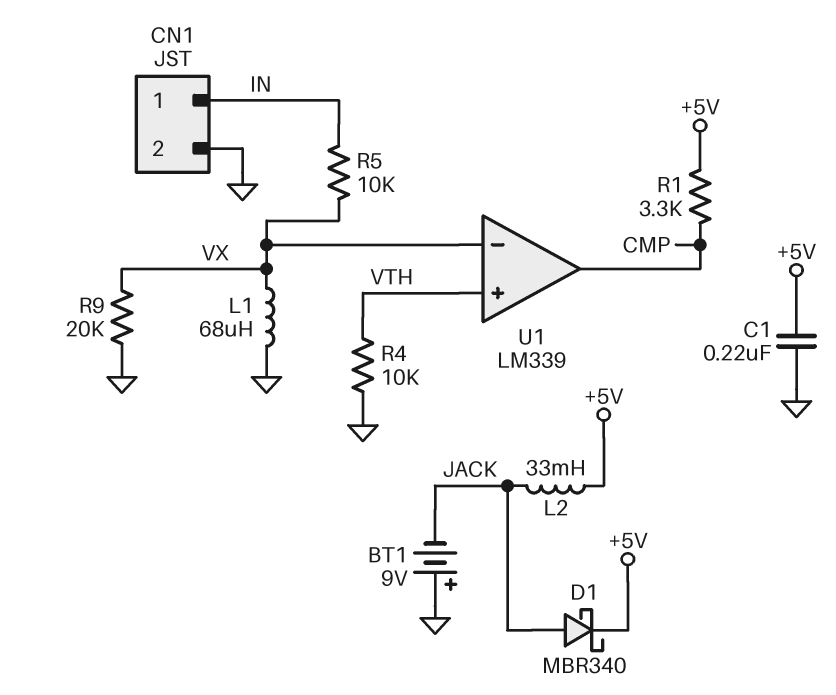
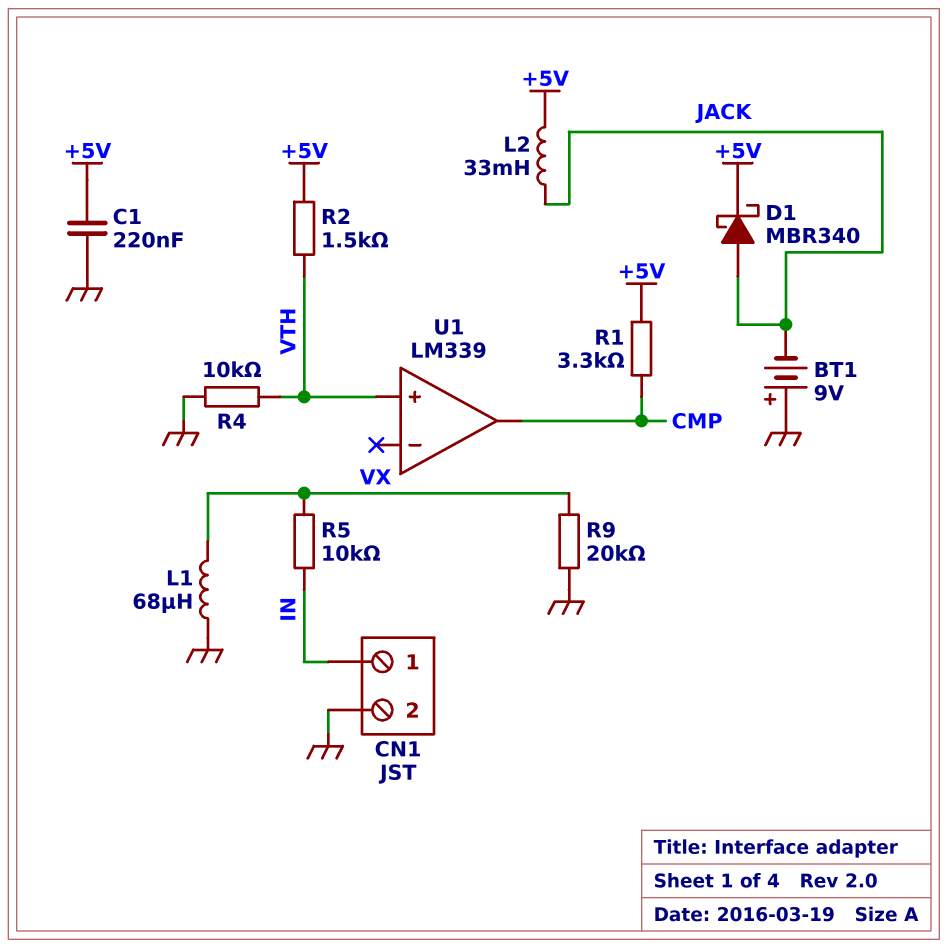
R2: none -> 1.5k (+5V, VTH)
U1 pin in-: VX -> none

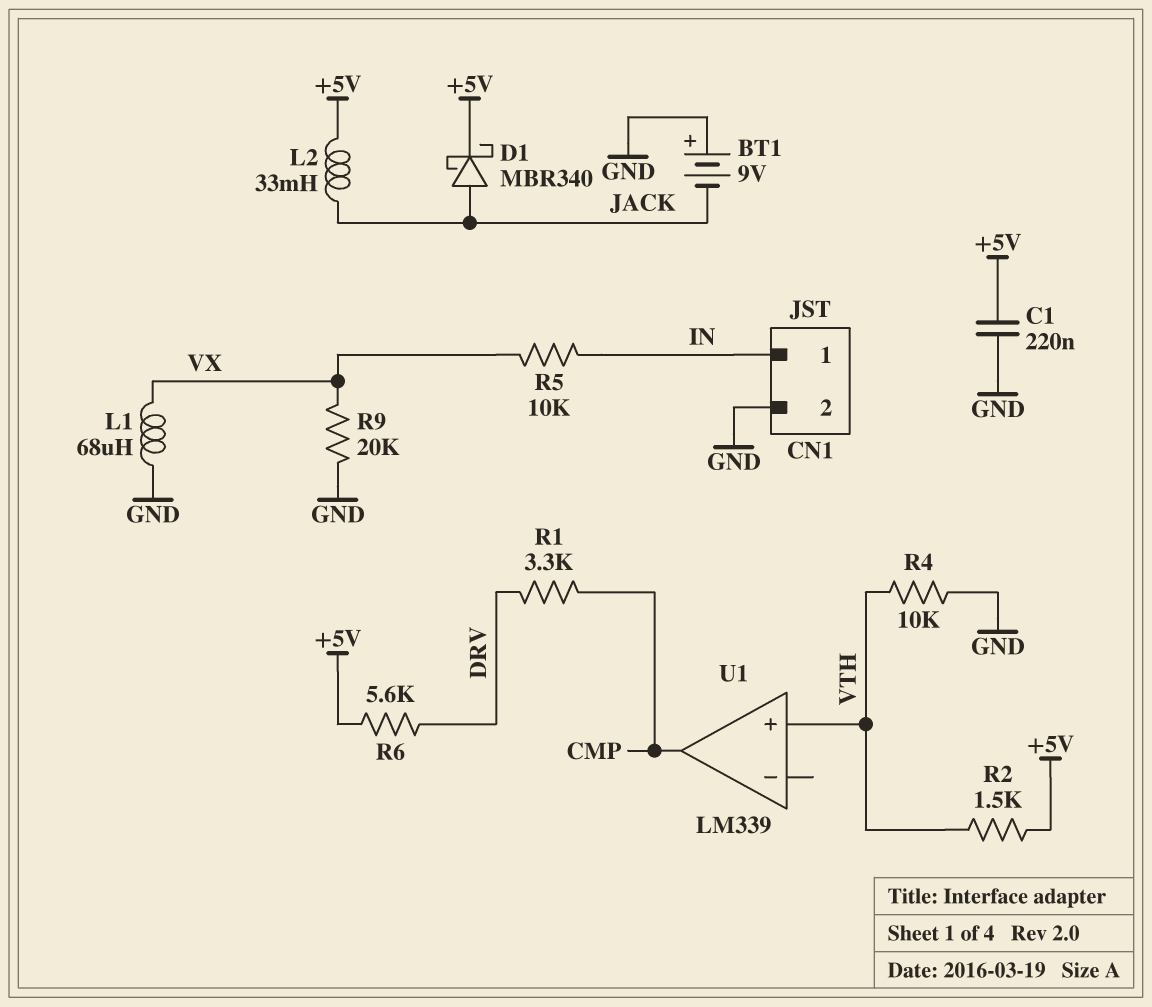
R1: 3.3k (+5V, CMP) -> 3.3k (CMP, DRV)
R6: none -> 5.6k (+5V, DRV)

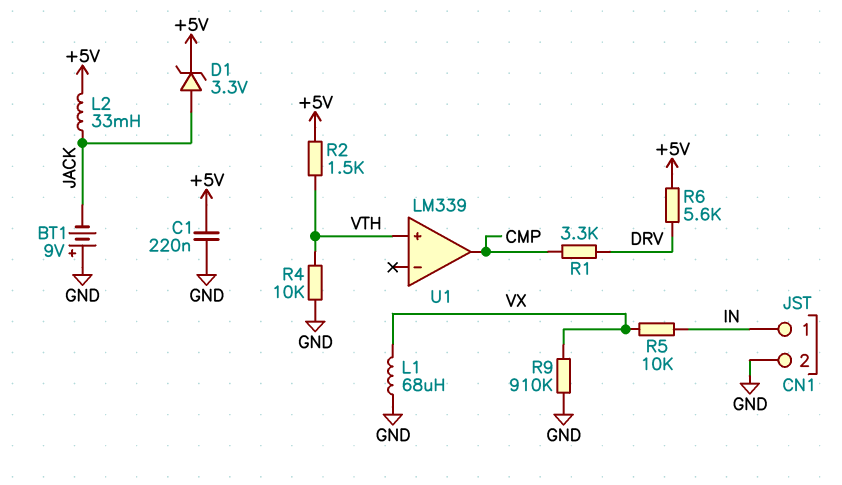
D1: schottky MBR340 (A JACK, K +5V) -> zener 3.3V (A JACK, K +5V)
R9: 20k (GND, VX) -> 910k (GND, VX)

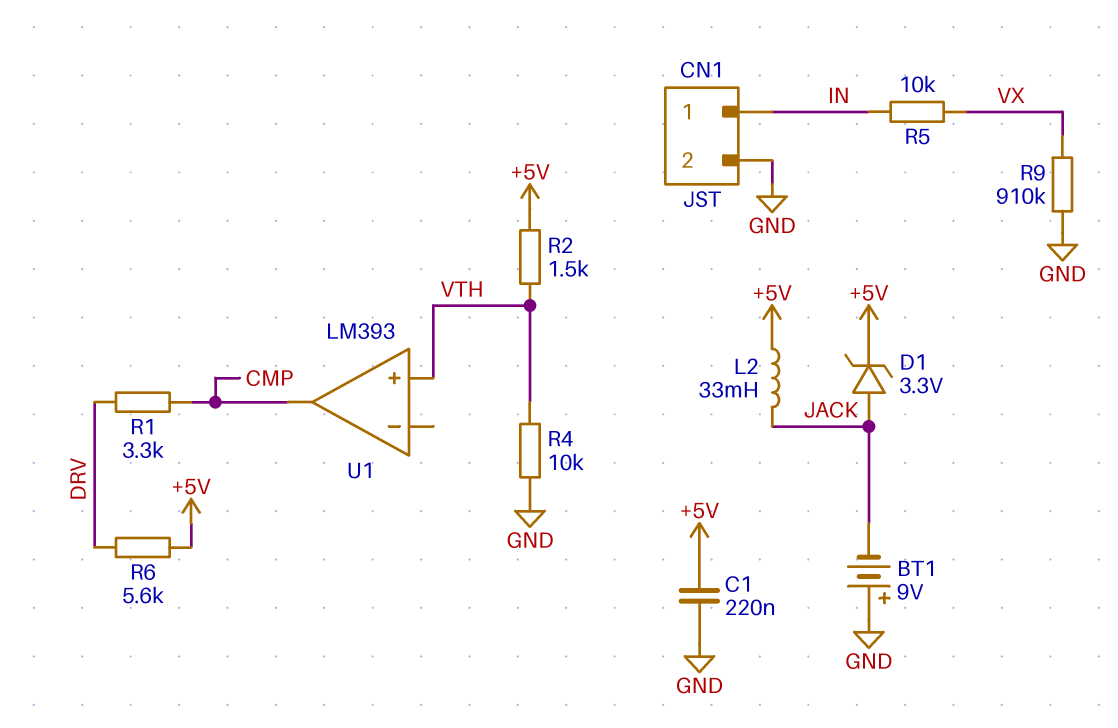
L1: 68uH (GND, VX) -> none
U1: LM339 -> LM393

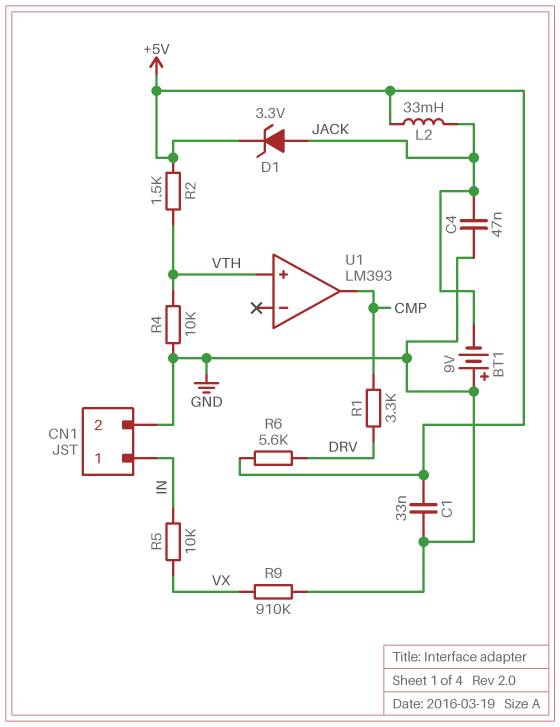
C1: 220nF (+5V, GND) -> 33nF (+5V, GND)
C4: none -> 47nF (GND, JACK)

